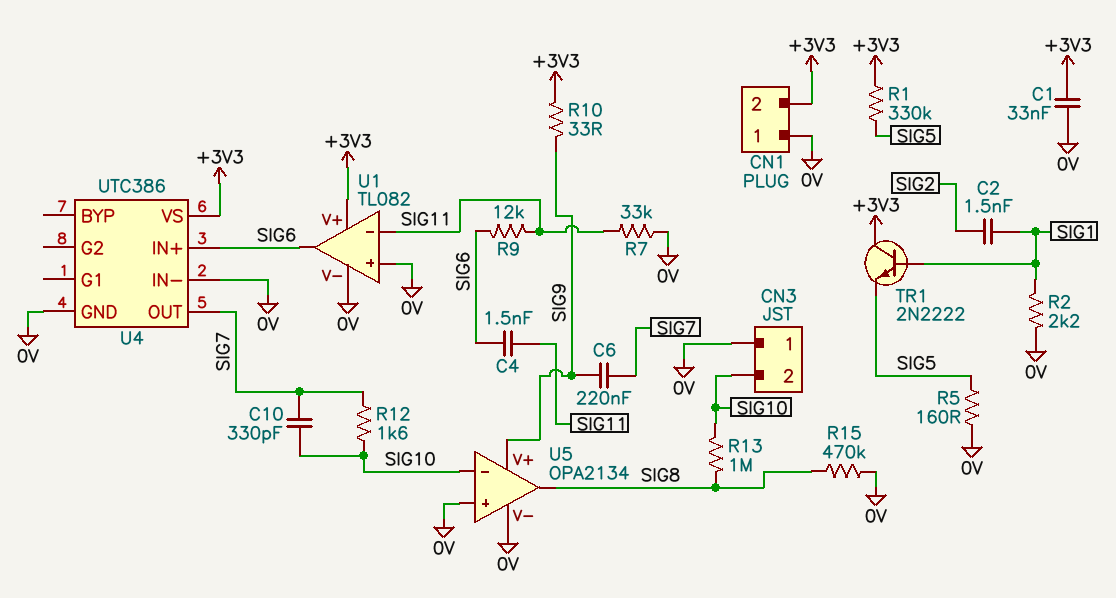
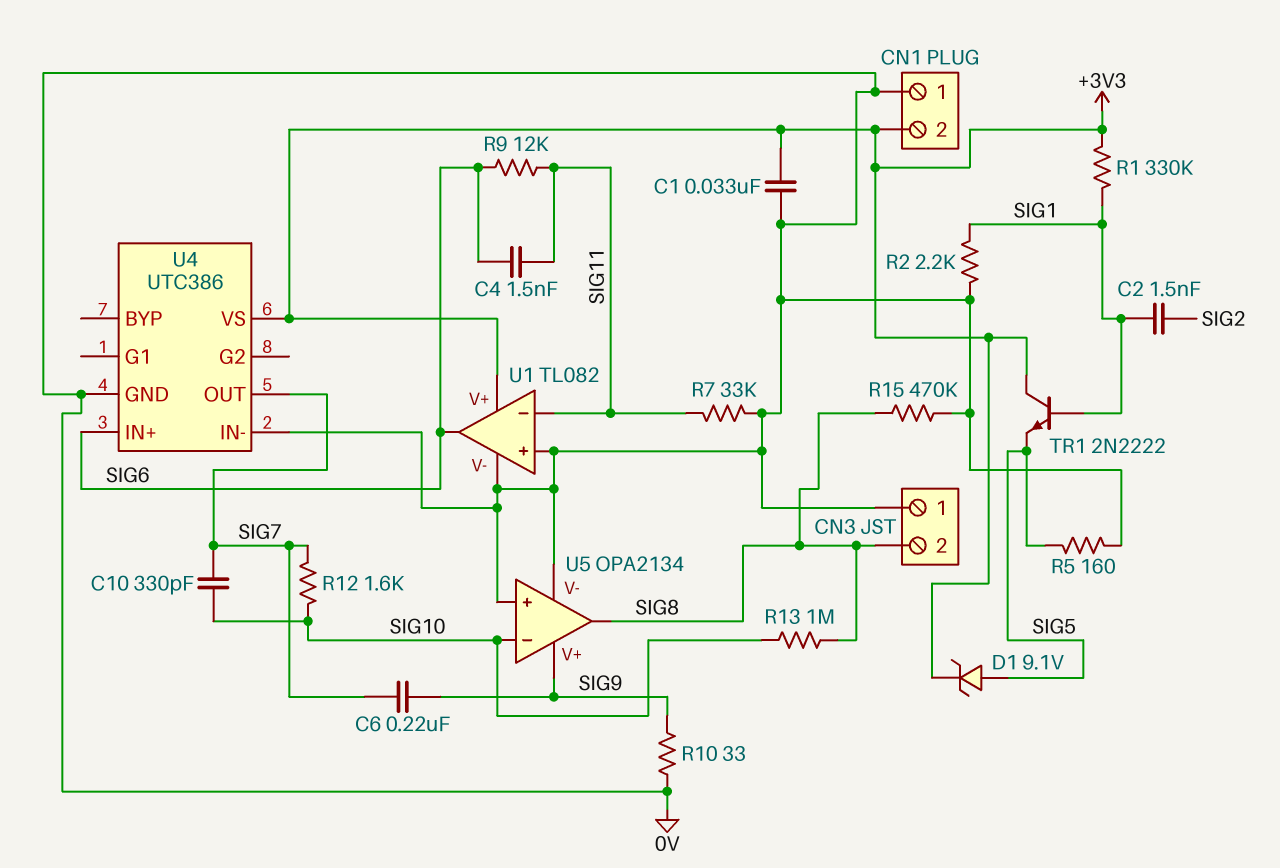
CN3 pin 2: SIG10 -> SIG8
D1: none -> zener 9.1V (A SIG5, K +3V3)
R1: 330k (+3V3, SIG5) -> 330k (+3V3, SIG1)
R10: 33 (+3V3, SIG9) -> 33 (0V, SIG9)

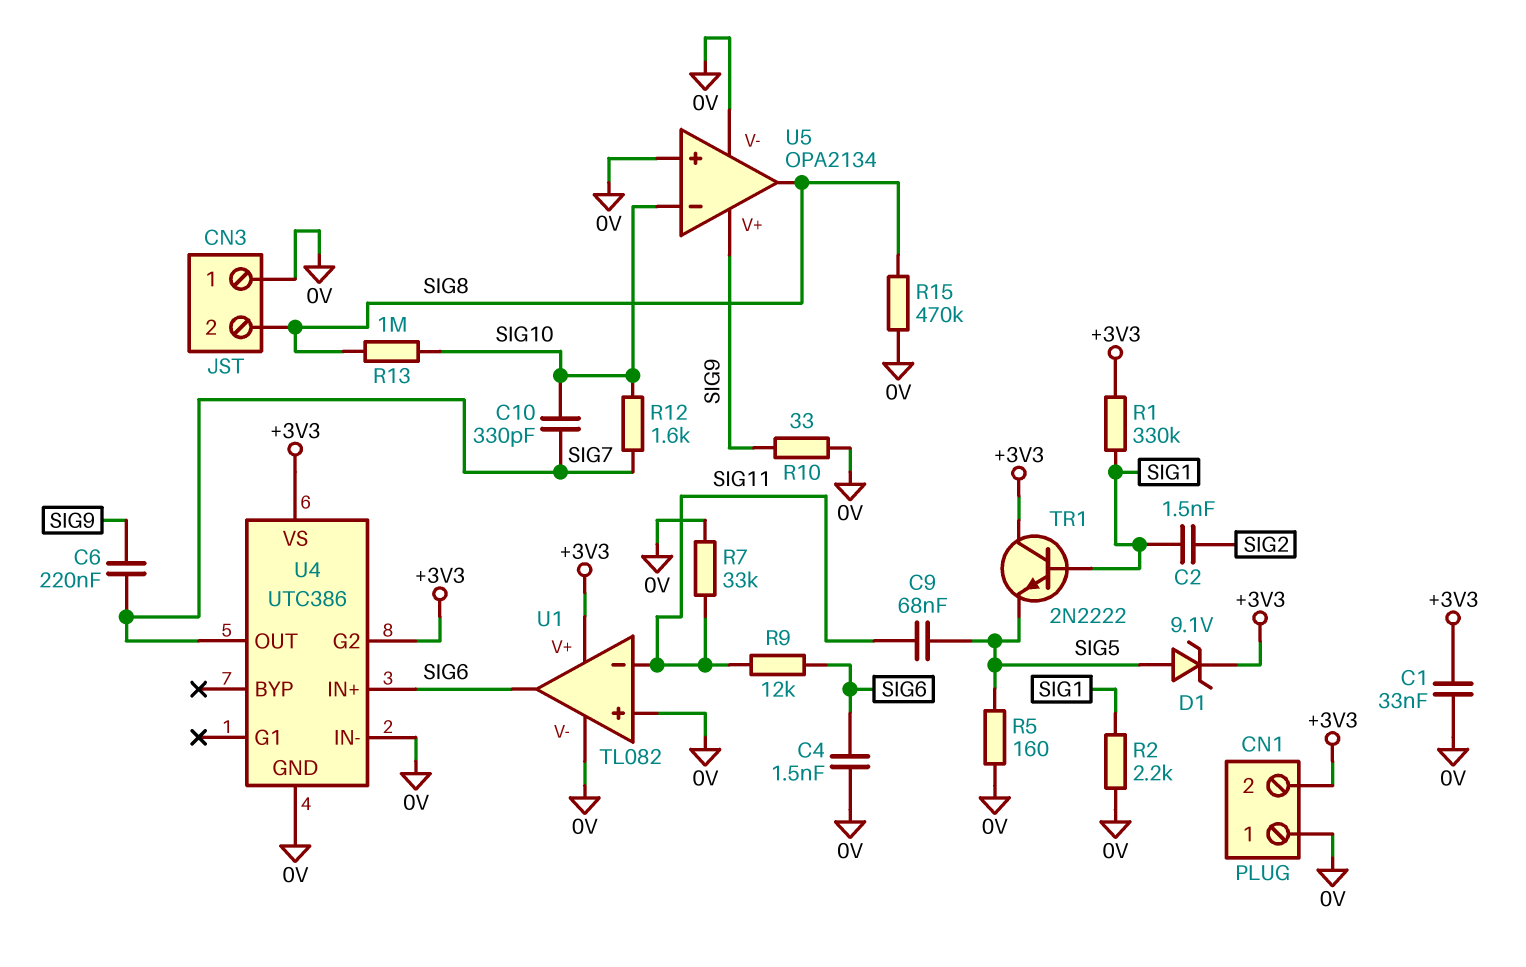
C4: 1.5nF (SIG6, SIG11) -> 1.5nF (0V, SIG6)
C9: none -> 68nF (SIG5, SIG11)
U4 pin G2: none -> +3V3

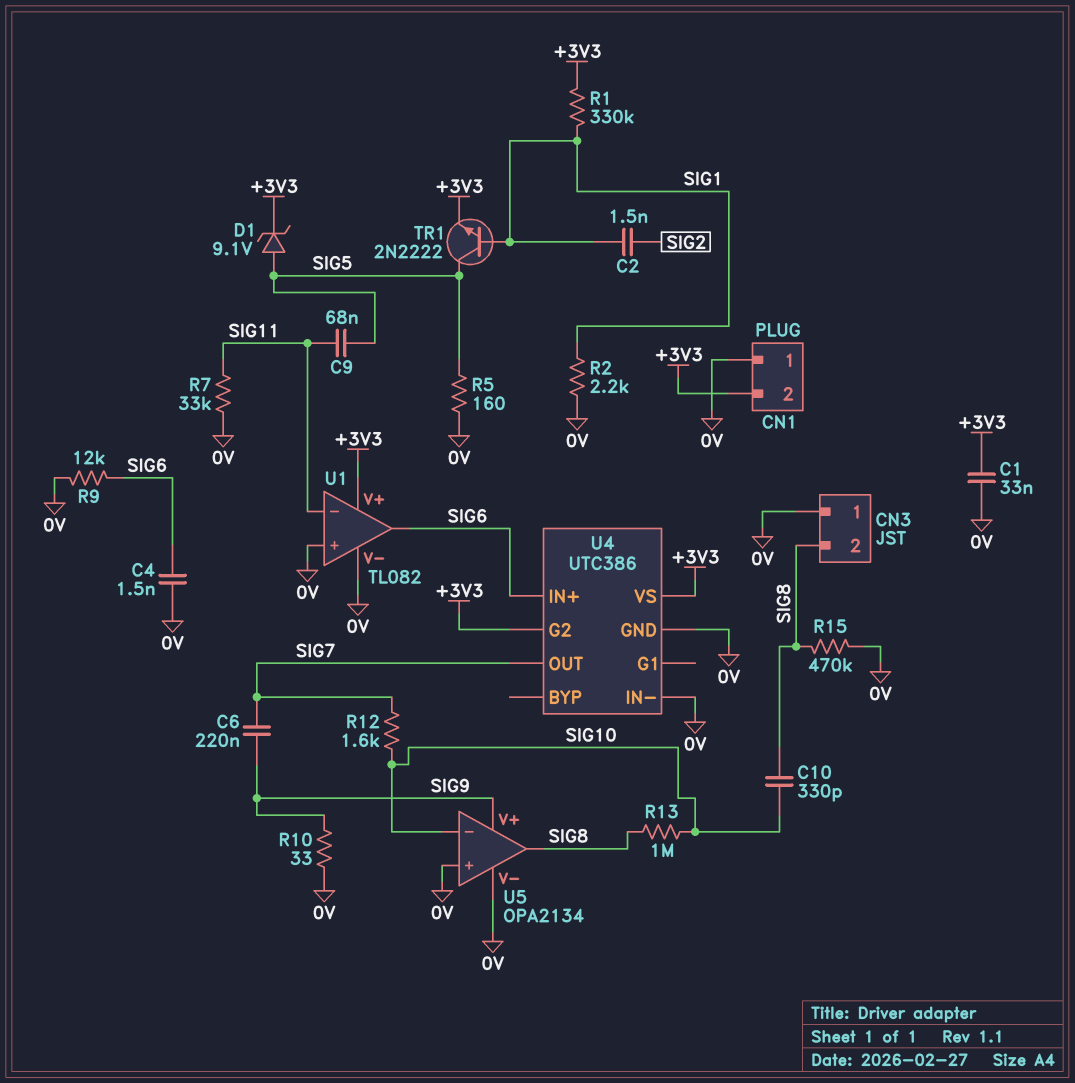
C10: 330pF (SIG7, SIG10) -> 330pF (SIG8, SIG10)
R9: 12k (SIG6, SIG11) -> 12k (0V, SIG6)
TR1: NPN 2N2222 (B SIG1, C +3V3, E SIG5) -> NPN 2N2222 (B SIG1, C SIG5, E +3V3)

